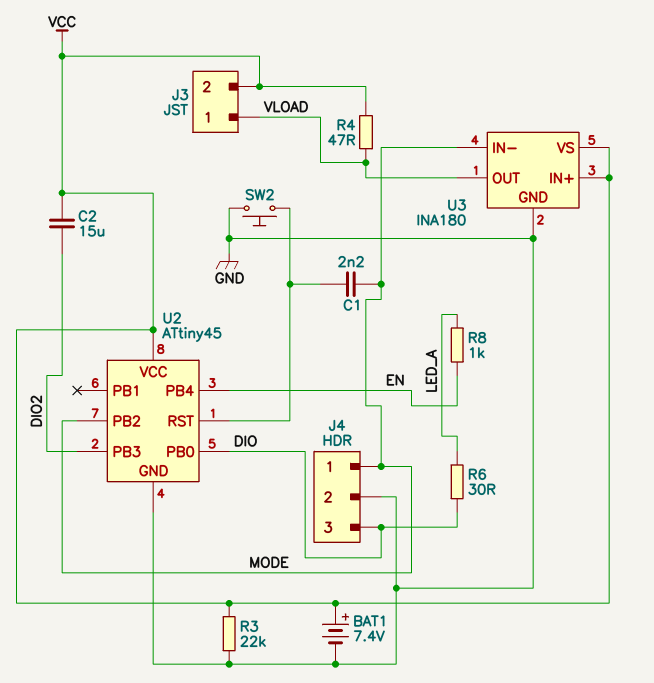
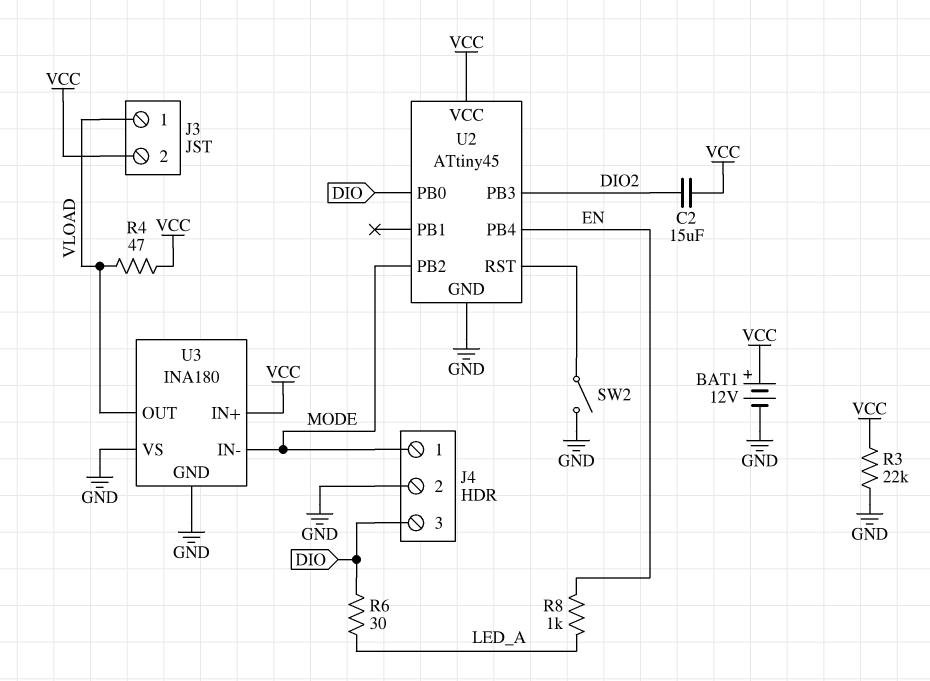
BAT1: 7.4V (plus VCC, minus GND) -> 12V (plus VCC, minus GND)
C1: 2.2nF (MODE, U2/RST) -> none
SW2: button (GND, U2/RST) -> switch (GND, U2/RST)
U3 pin VS: VCC -> GND

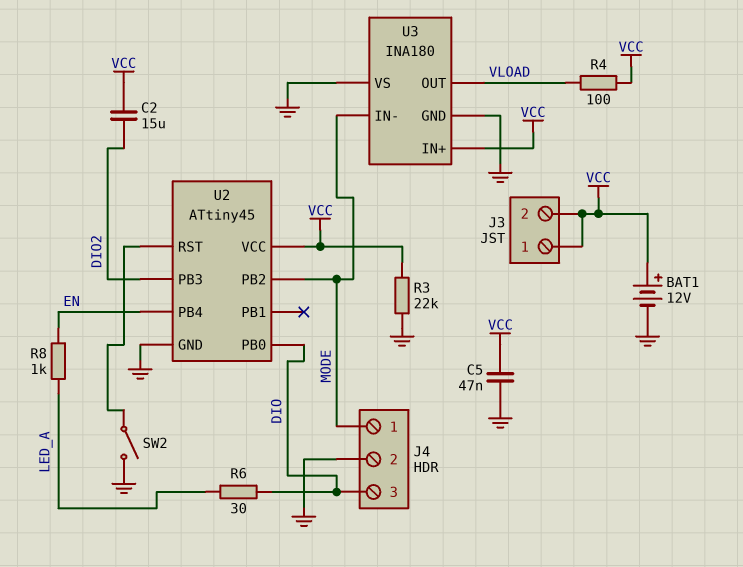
C5: none -> 47nF (GND, VCC)
J3 pin 1: VLOAD -> VCC
R4: 47 (VCC, VLOAD) -> 100 (VCC, VLOAD)

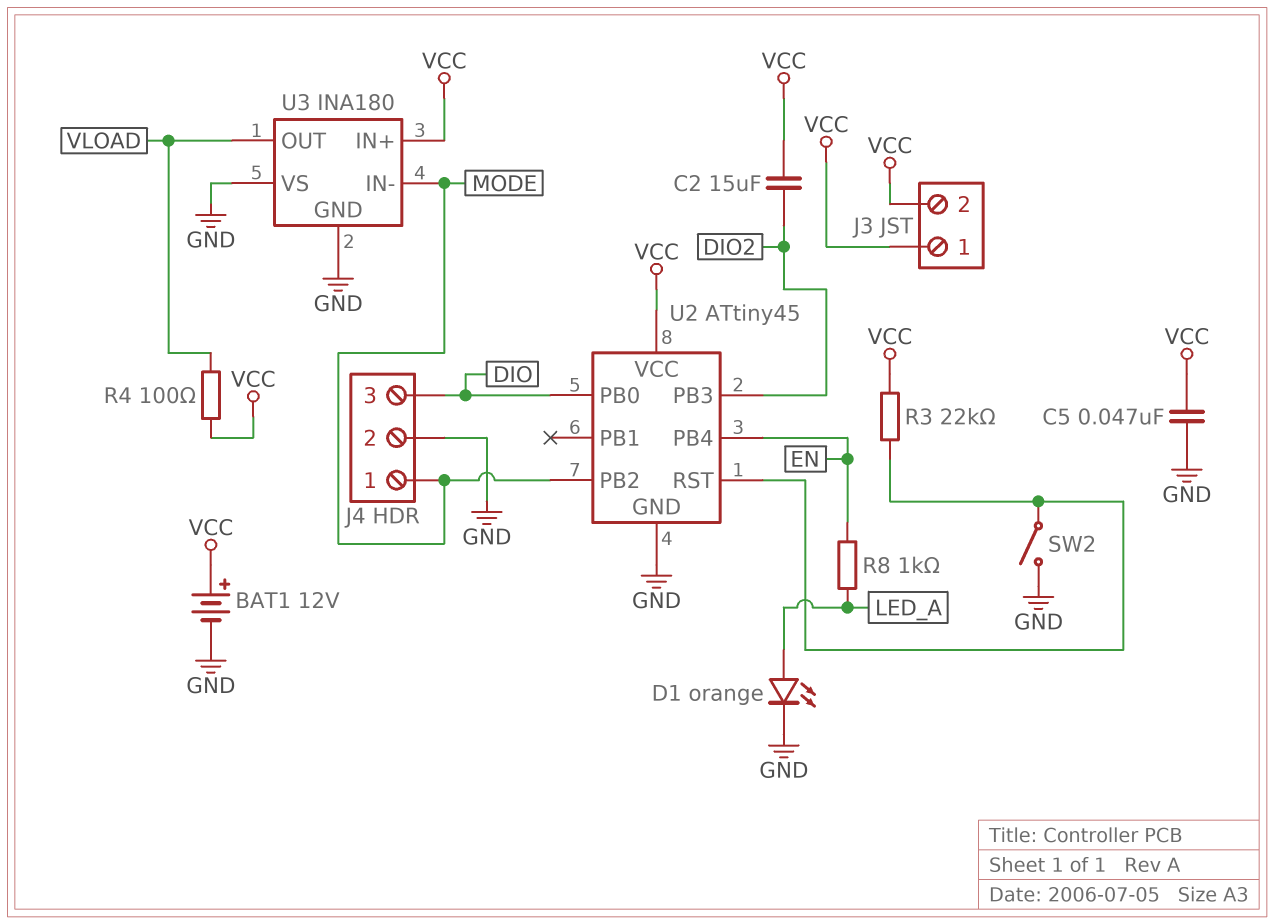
D1: none -> LED orange (A LED_A, K GND)
R3: 22k (GND, VCC) -> 22k (U2/RST, VCC)
R6: 30 (DIO, LED_A) -> none

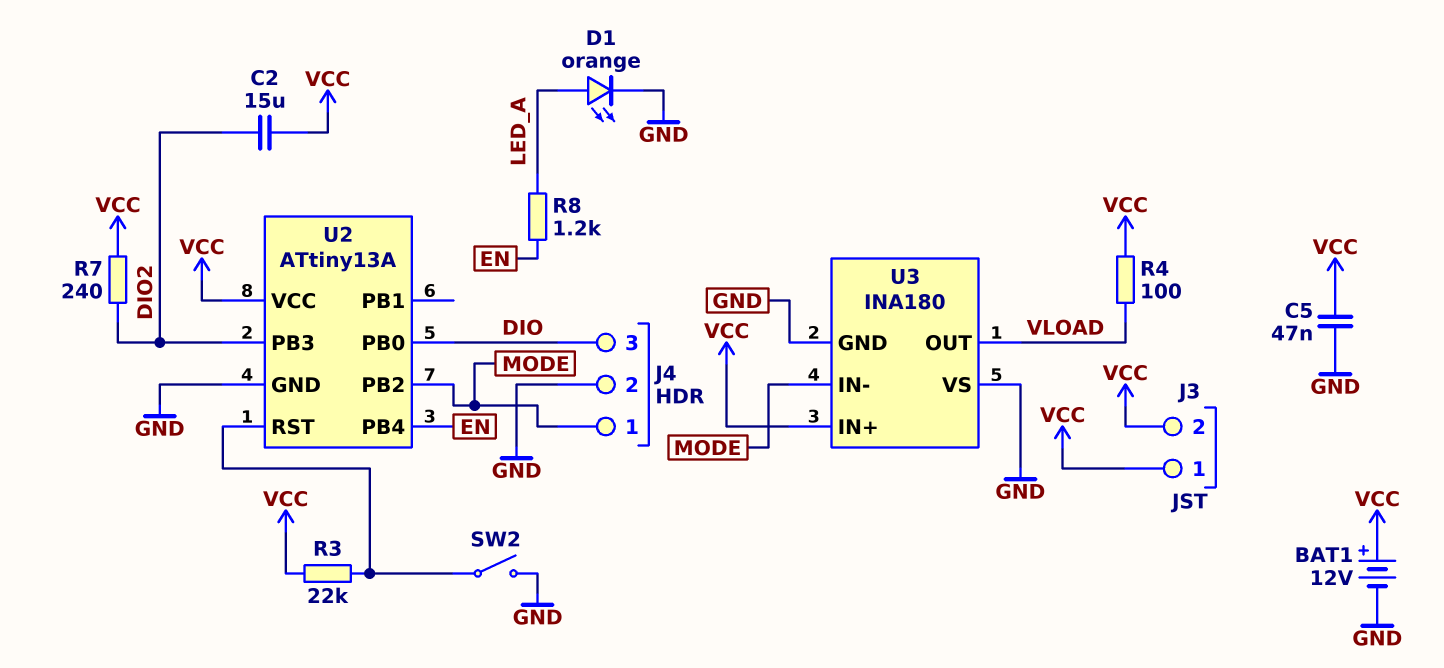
R7: none -> 240 (DIO2, VCC)
R8: 1k (EN, LED_A) -> 1.2k (EN, LED_A)
U2: ATtiny45 -> ATtiny13A

